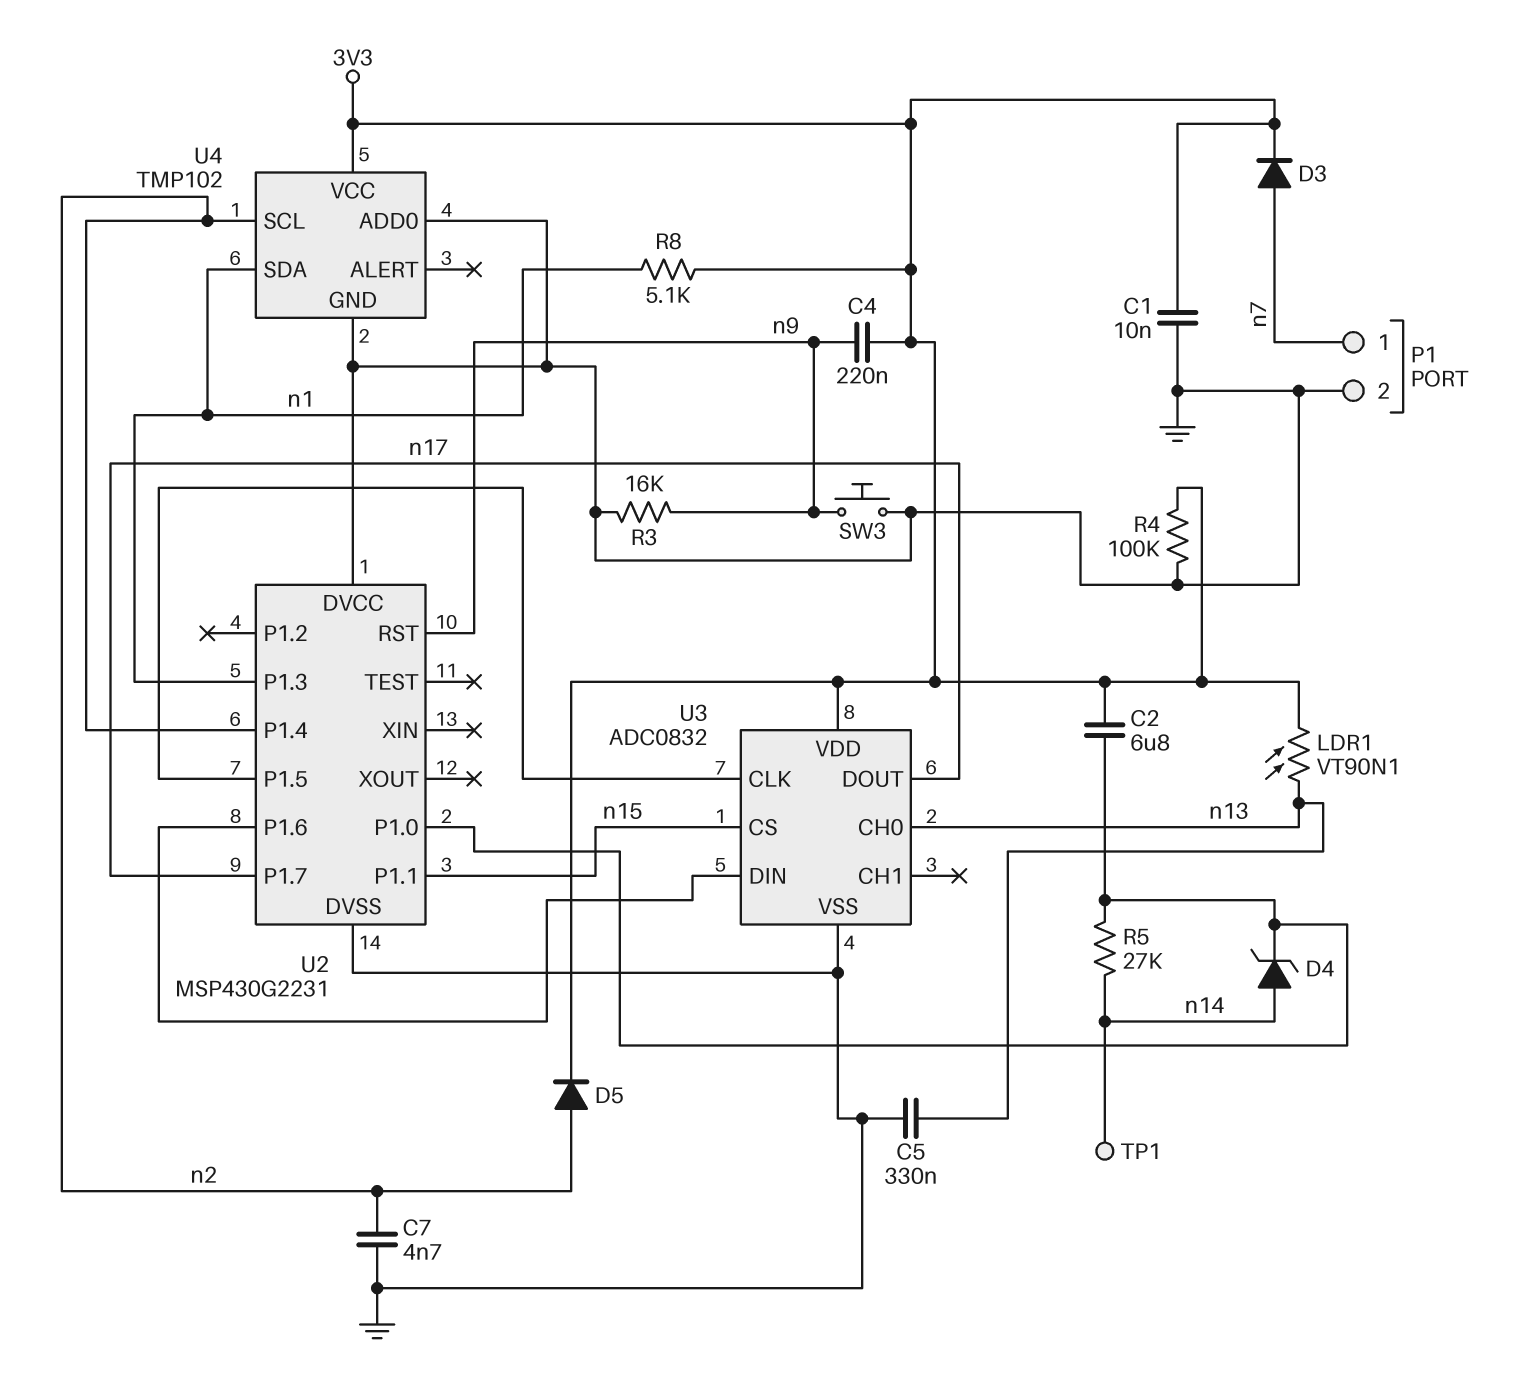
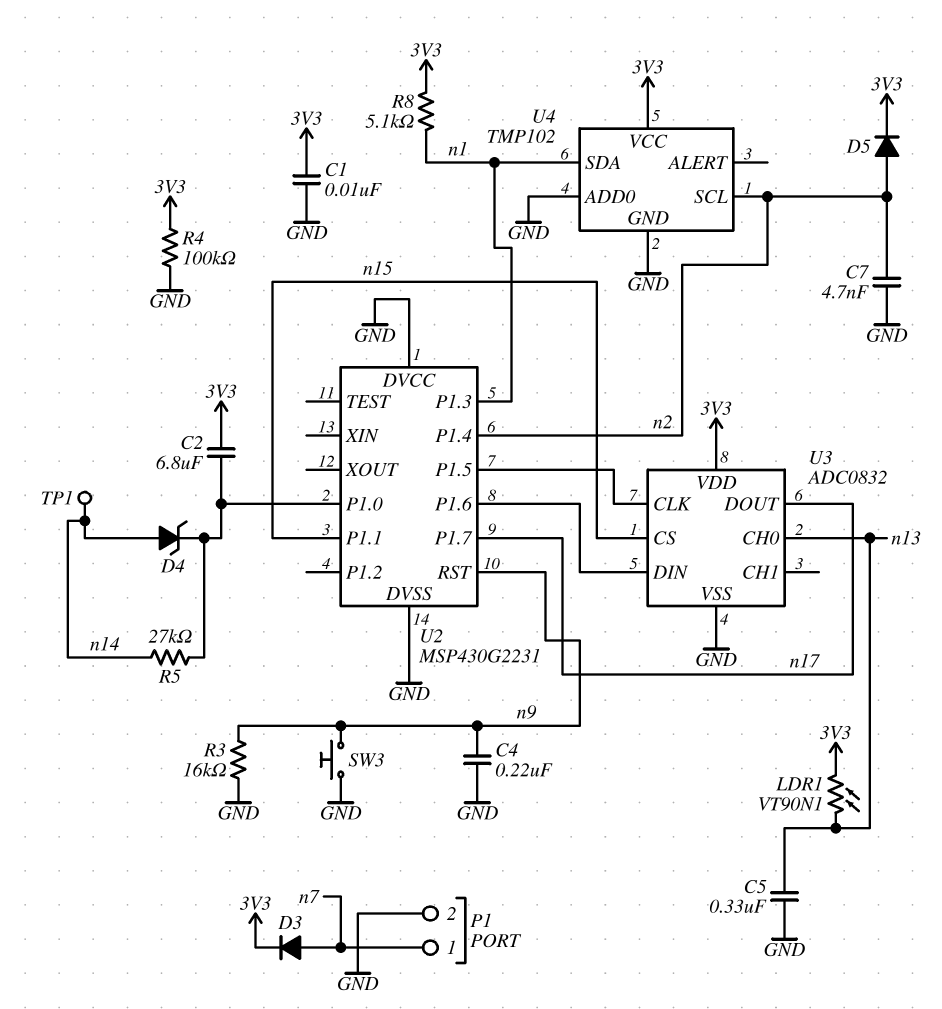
C4: 220nF (3V3, n9) -> 220nF (GND, n9)

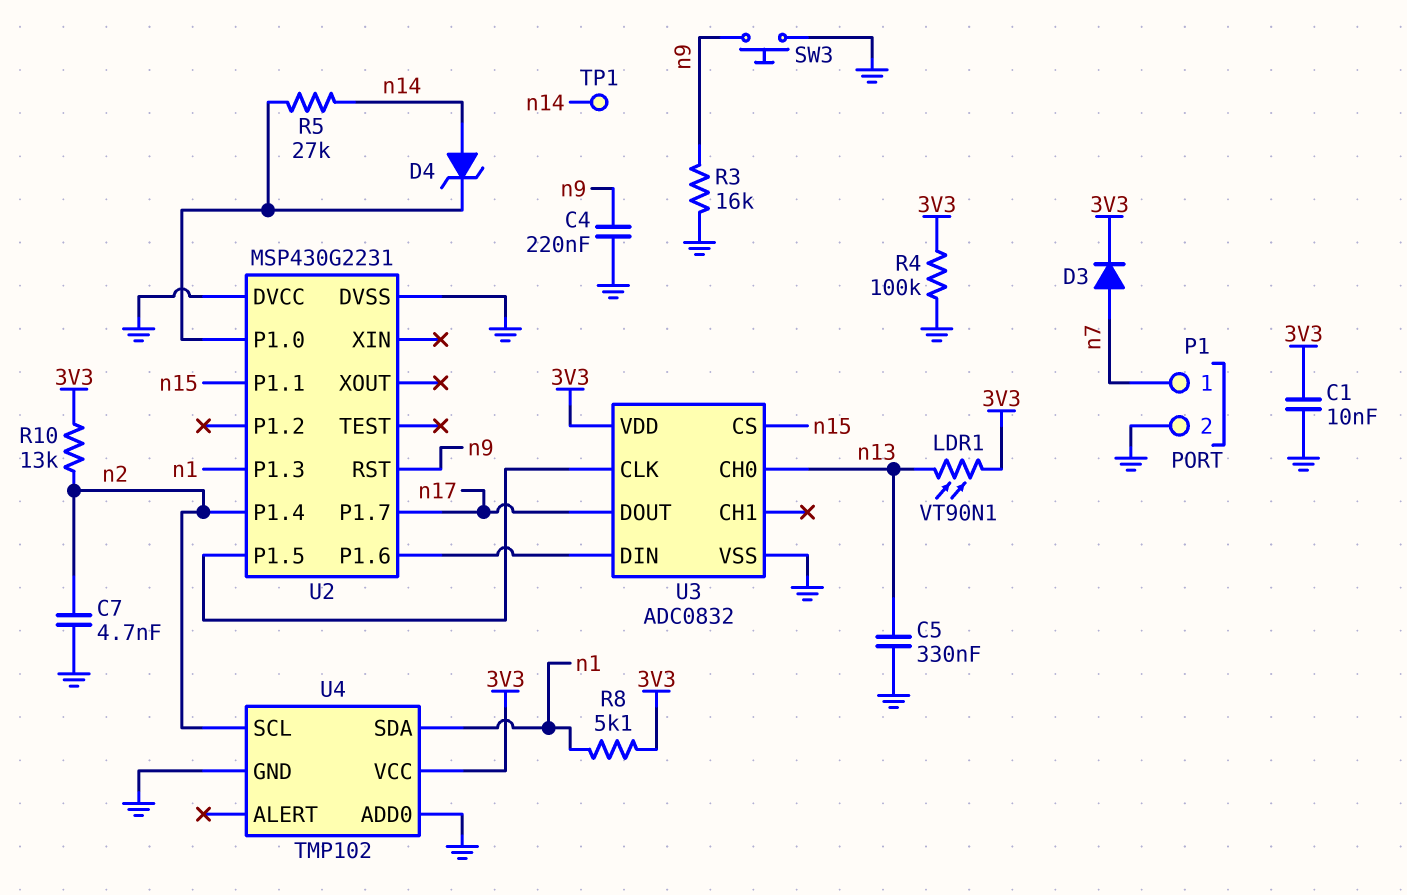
C2: 6.8uF (3V3, U2/P1.0) -> none
D5: diode (A n2, K 3V3) -> none
R10: none -> 13k (3V3, n2)

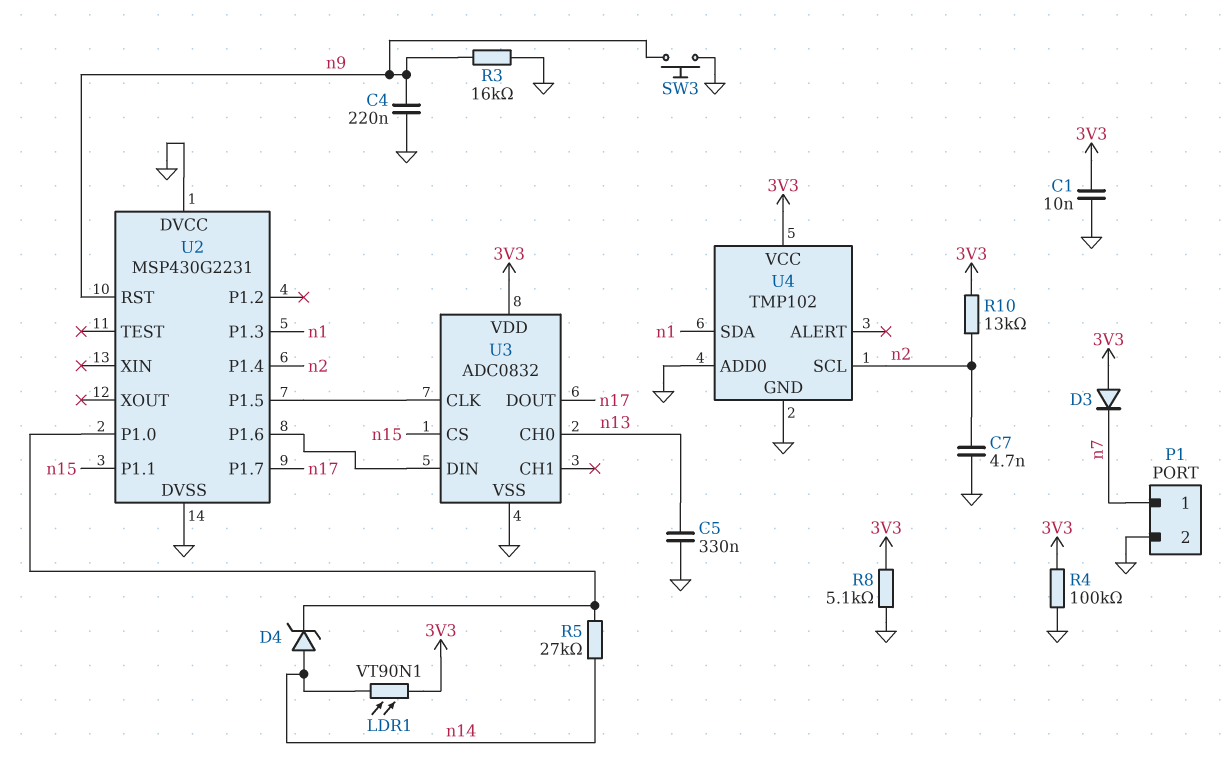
D3: diode (A n7, K 3V3) -> diode (A 3V3, K n7)
LDR1: VT90N1 (3V3, n13) -> VT90N1 (3V3, n14)
R8: 5.1k (3V3, n1) -> 5.1k (3V3, GND)
TP1: test point (n14) -> none

